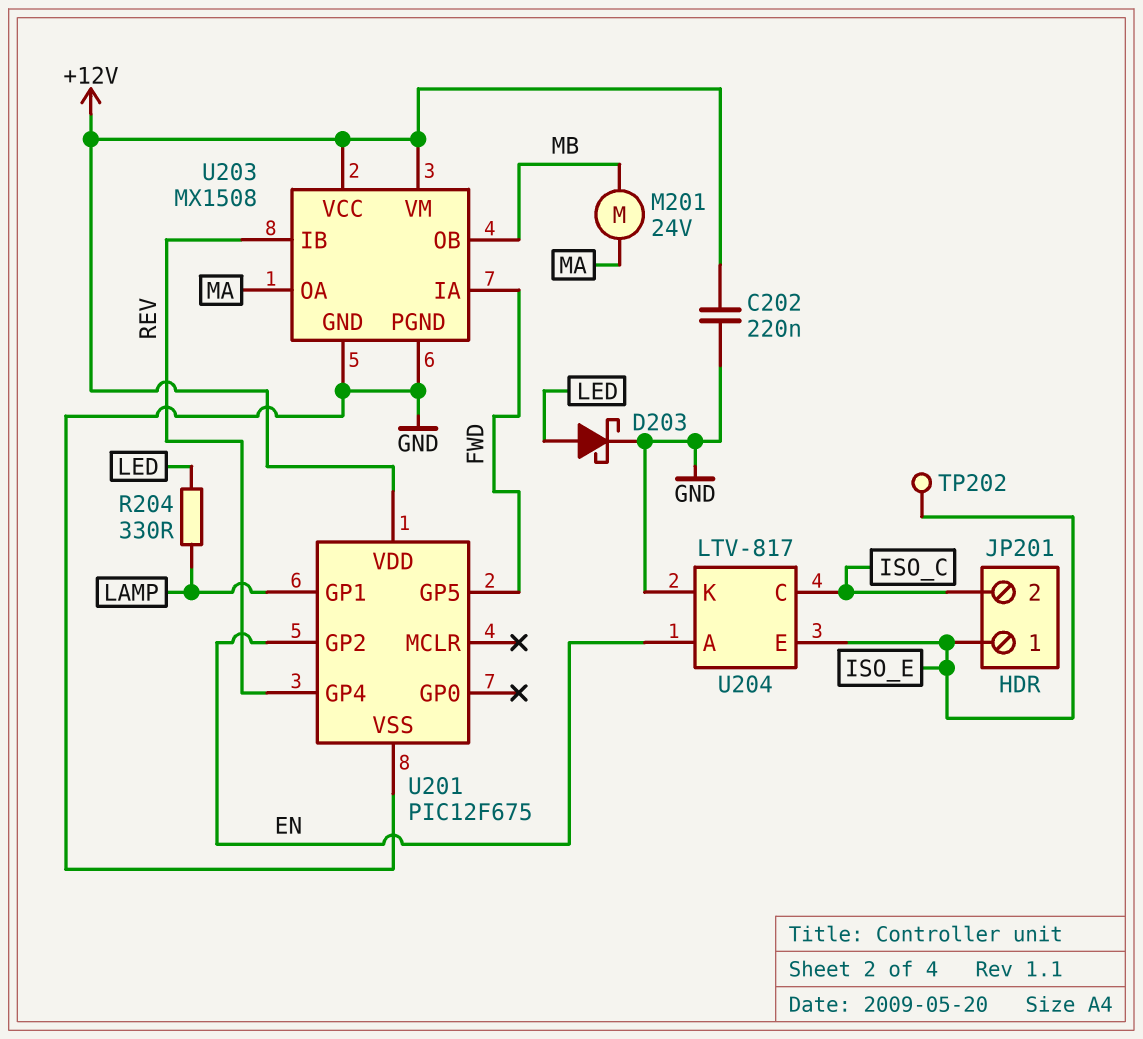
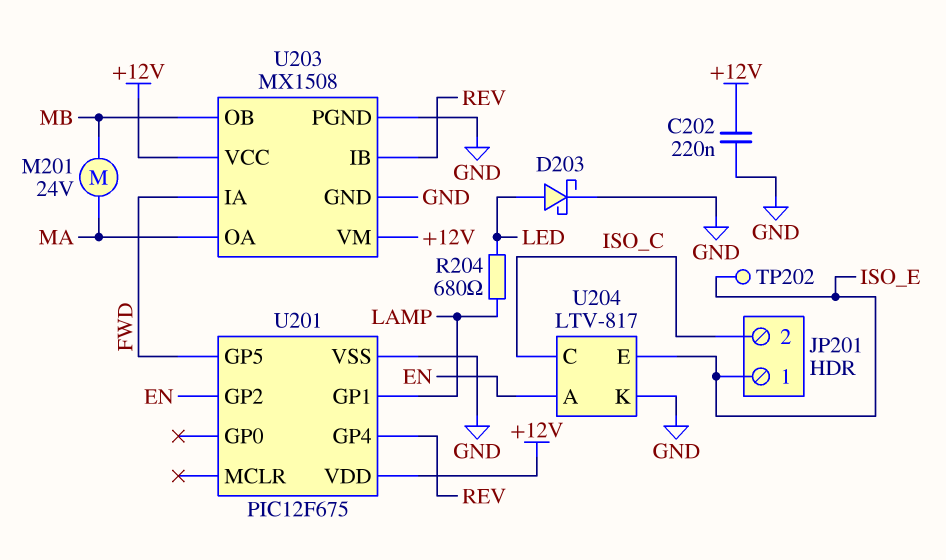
R204: 330 (LAMP, LED) -> 680 (LAMP, LED)

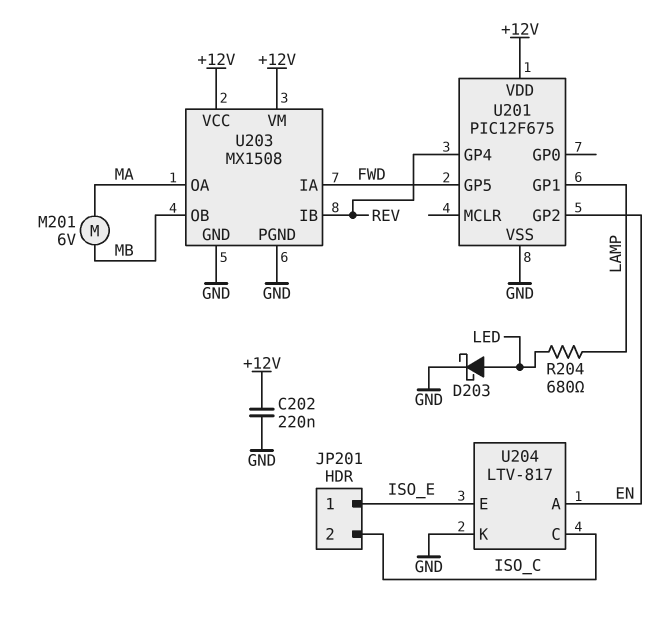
M201: motor 24V (MA, MB) -> motor 6V (MA, MB)
TP202: test point (ISO_E) -> none

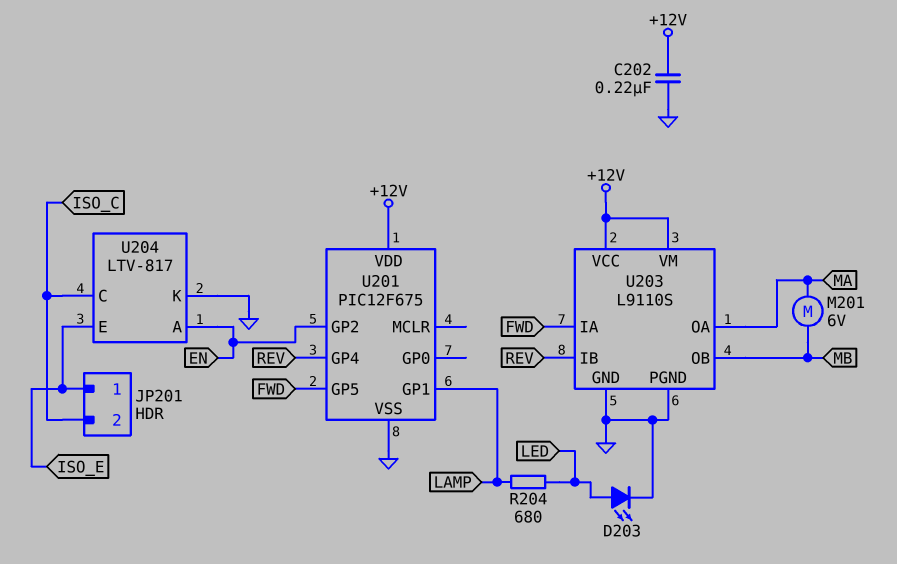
D203: schottky (A LED, K GND) -> LED (A LED, K GND)
U203: MX1508 -> L9110S

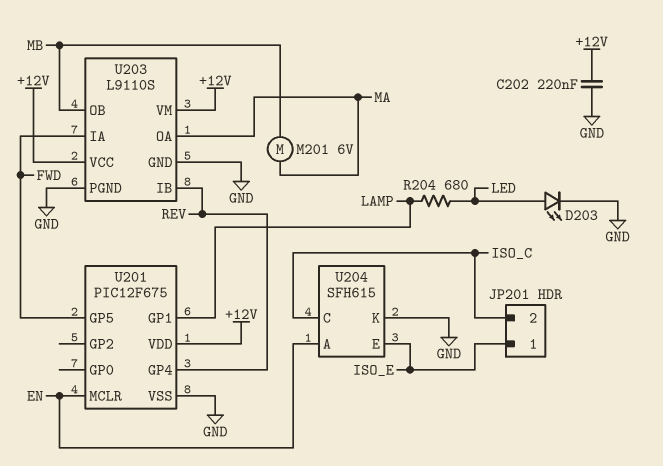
U201 pin GP2: EN -> none
U201 pin MCLR: none -> EN
U204: LTV-817 -> SFH615

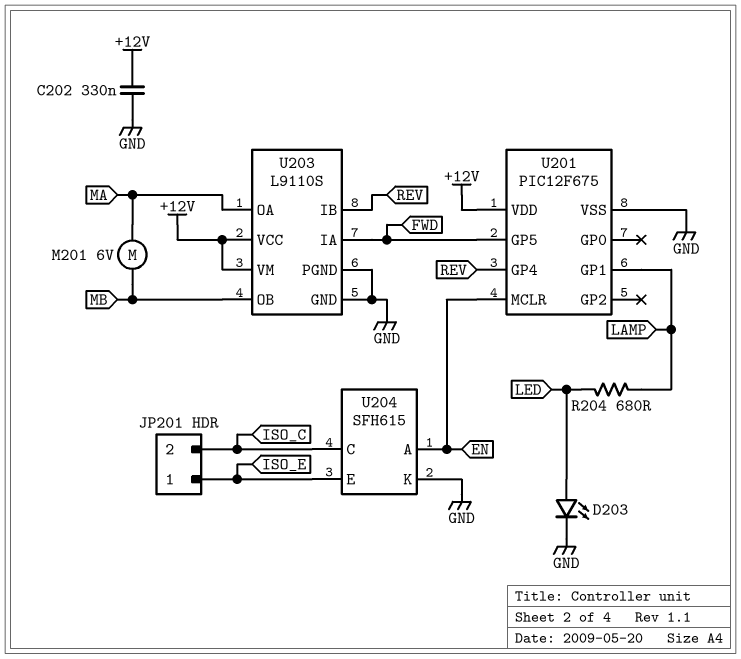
C202: 220nF (+12V, GND) -> 330nF (+12V, GND)

